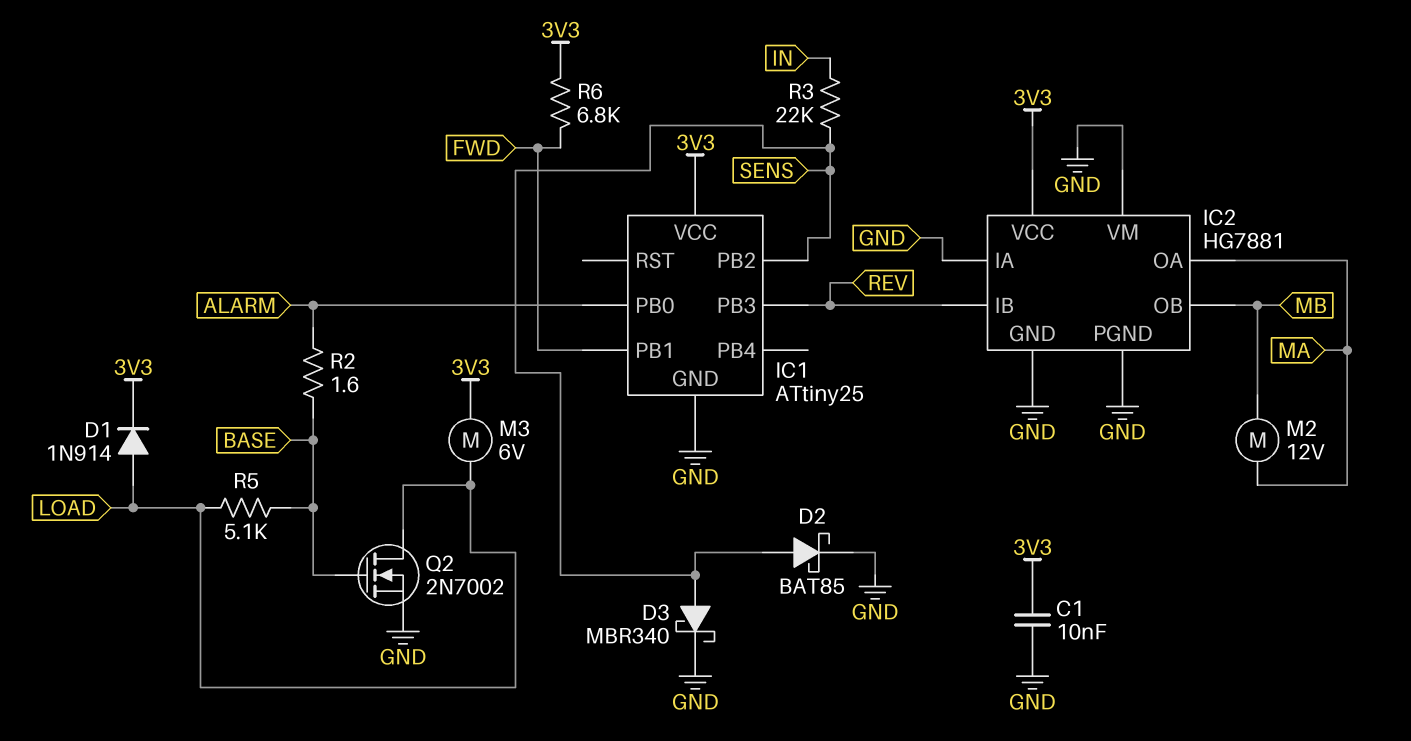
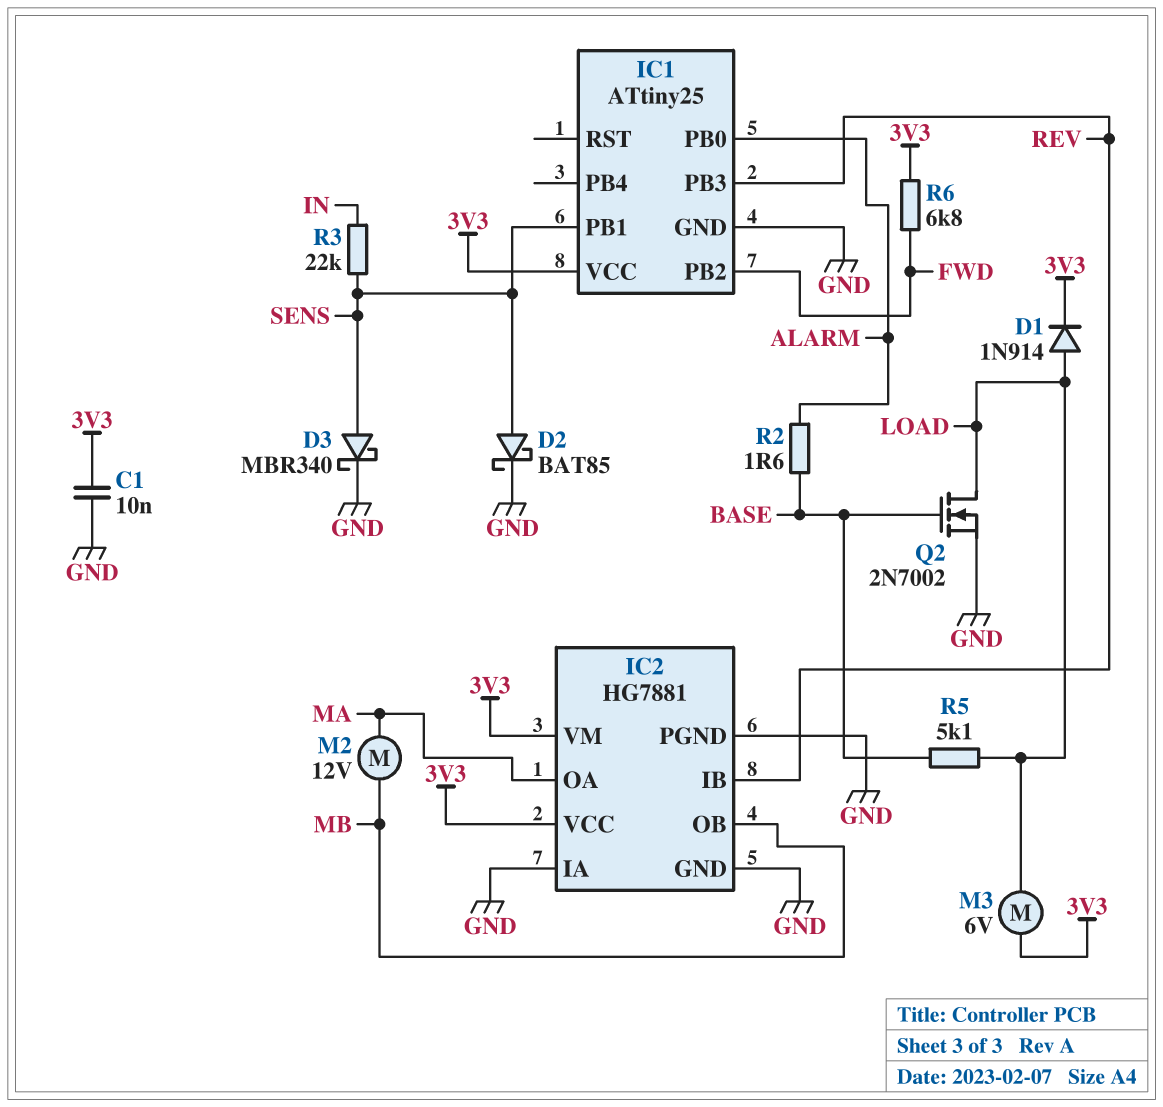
IC1 pin PB1: FWD -> SENS
IC1 pin PB2: SENS -> FWD
IC2 pin VM: GND -> 3V3

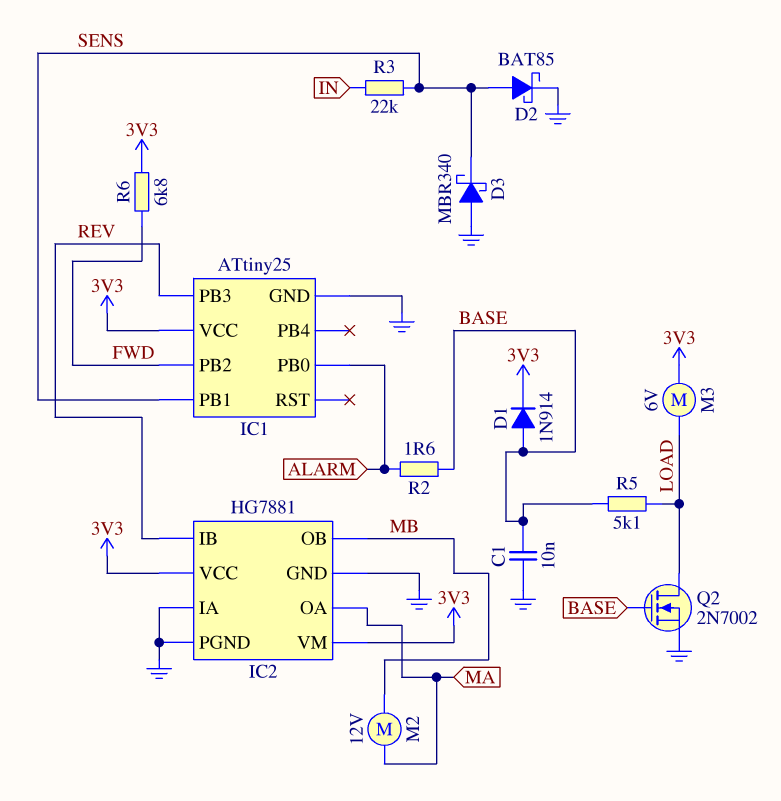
C1: 10nF (3V3, GND) -> 10nF (BASE, GND)
D1: diode 1N914 (A LOAD, K 3V3) -> diode 1N914 (A BASE, K 3V3)
D3: schottky MBR340 (A SENS, K GND) -> schottky MBR340 (A GND, K SENS)

